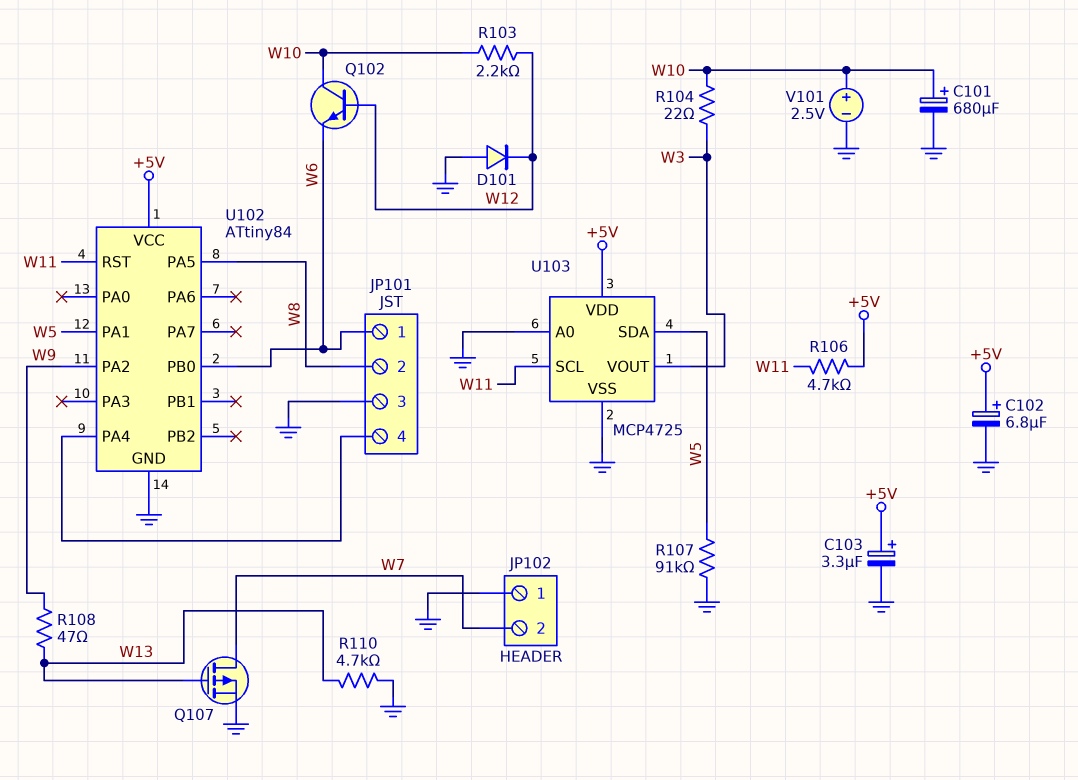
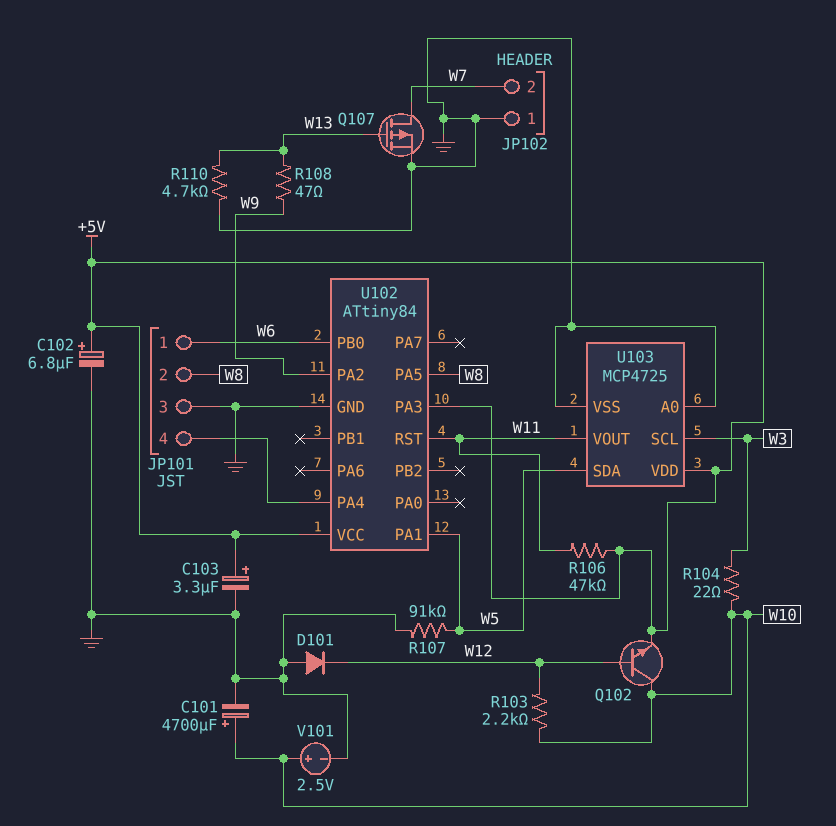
C101: 680uF (plus W10, minus GND) -> 4700uF (plus W10, minus GND)
Q102: NPN (B W12, C W10, E W6) -> NPN (B W12, C W10, E +5V)
R106: 4.7k (+5V, W11) -> 47k (+5V, W11)
U102 pin PA3: none -> +5V
U103 pin SCL: W11 -> W3
U103 pin VOUT: W3 -> W11

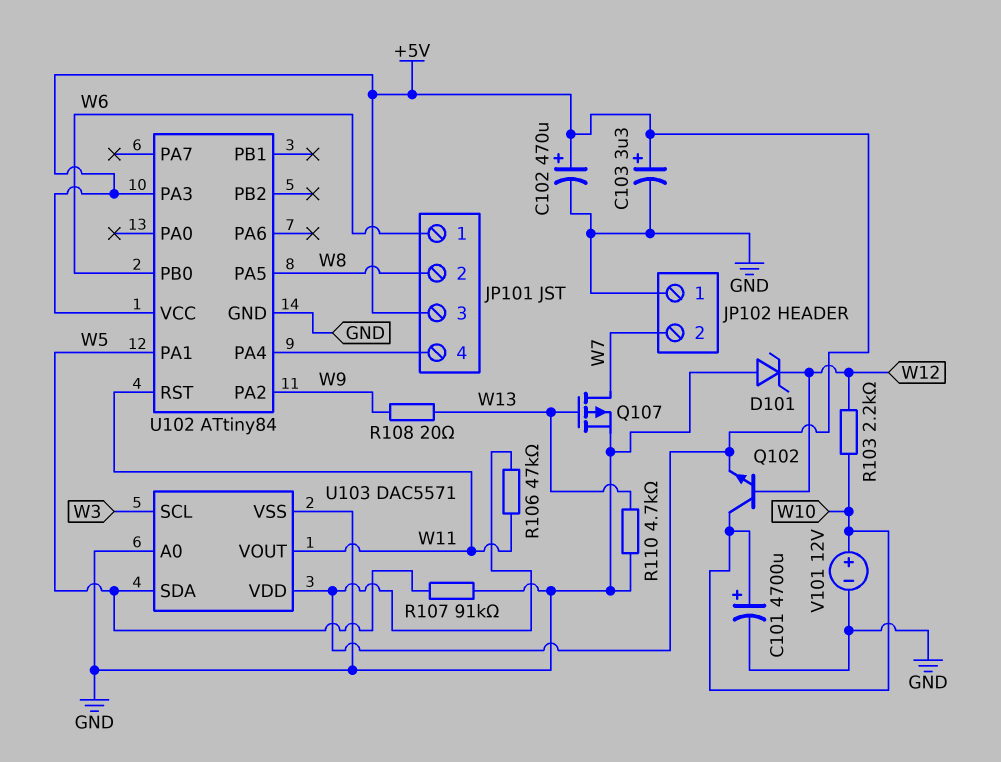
C102: 6.8uF (plus +5V, minus GND) -> 470uF (plus +5V, minus GND)
D101: diode (A GND, K W12) -> zener (A GND, K W12)
JP101 pin 3: GND -> +5V
R104: 22 (W3, W10) -> none
R108: 47 (W9, W13) -> 20 (W9, W13)
U103: MCP4725 -> DAC5571
V101: 2.5V (plus W10, minus GND) -> 12V (plus W10, minus GND)

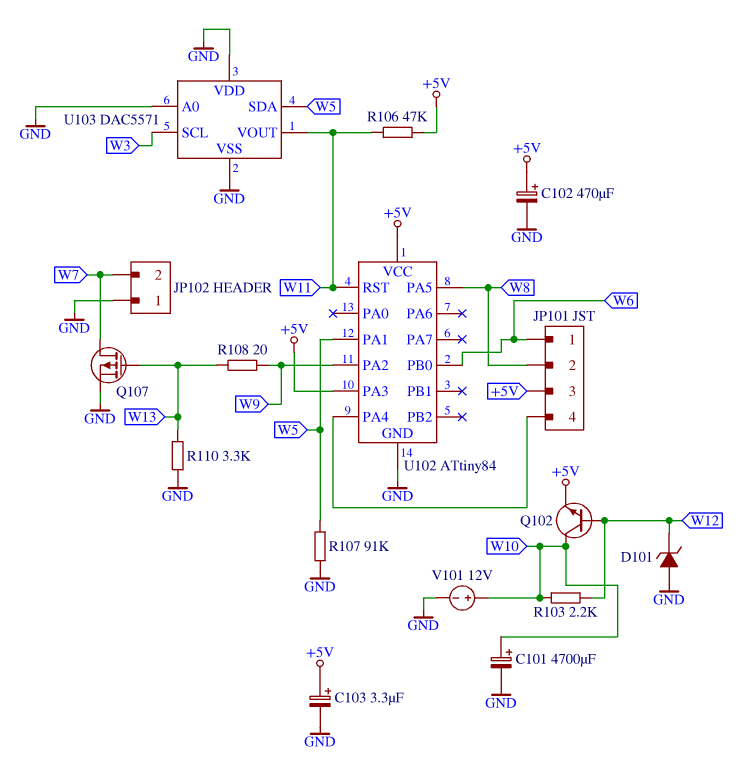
R110: 4.7k (GND, W13) -> 3.3k (GND, W13)
U103 pin VDD: +5V -> GND

